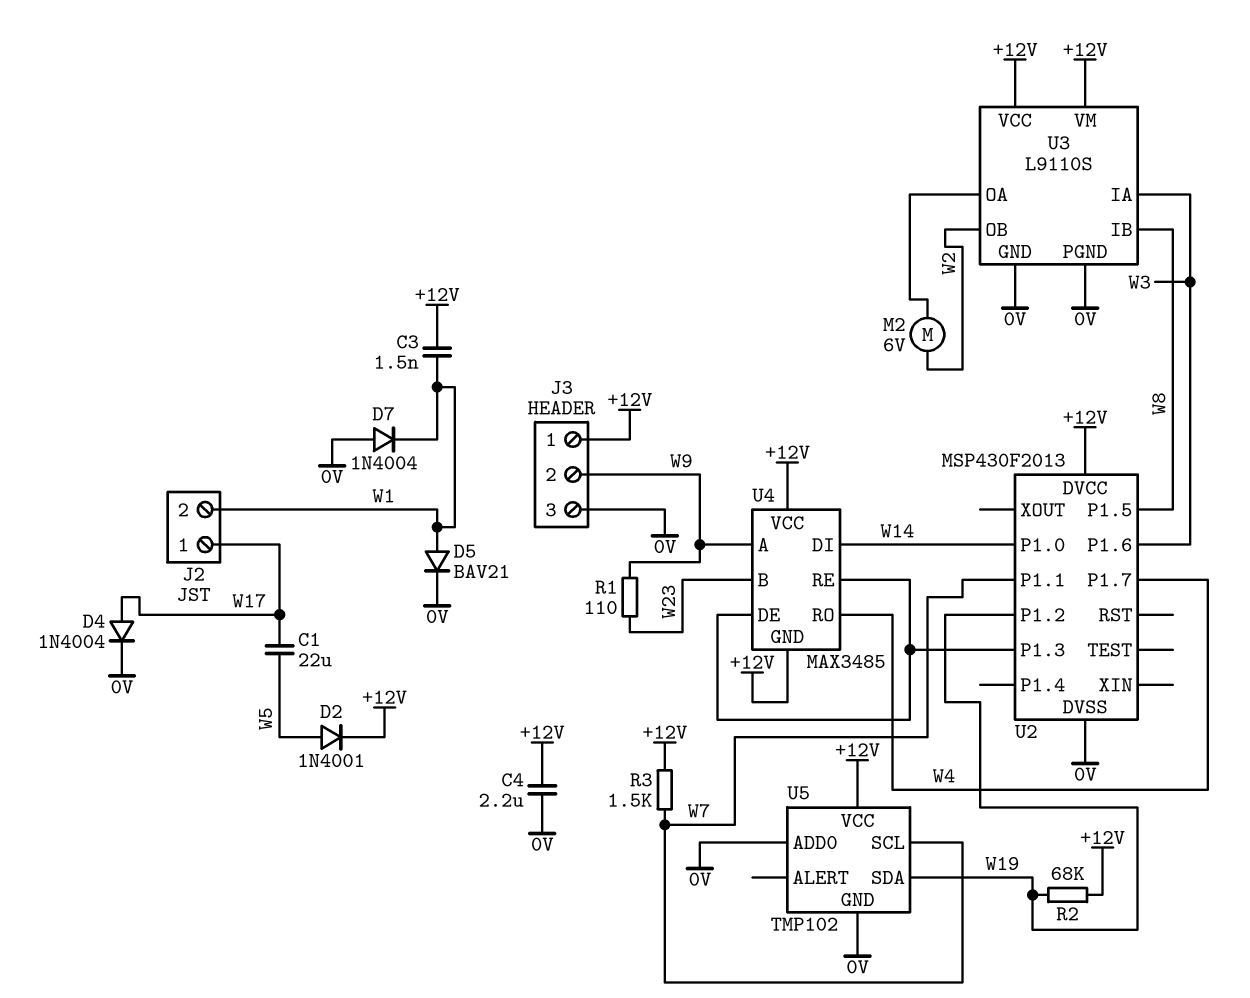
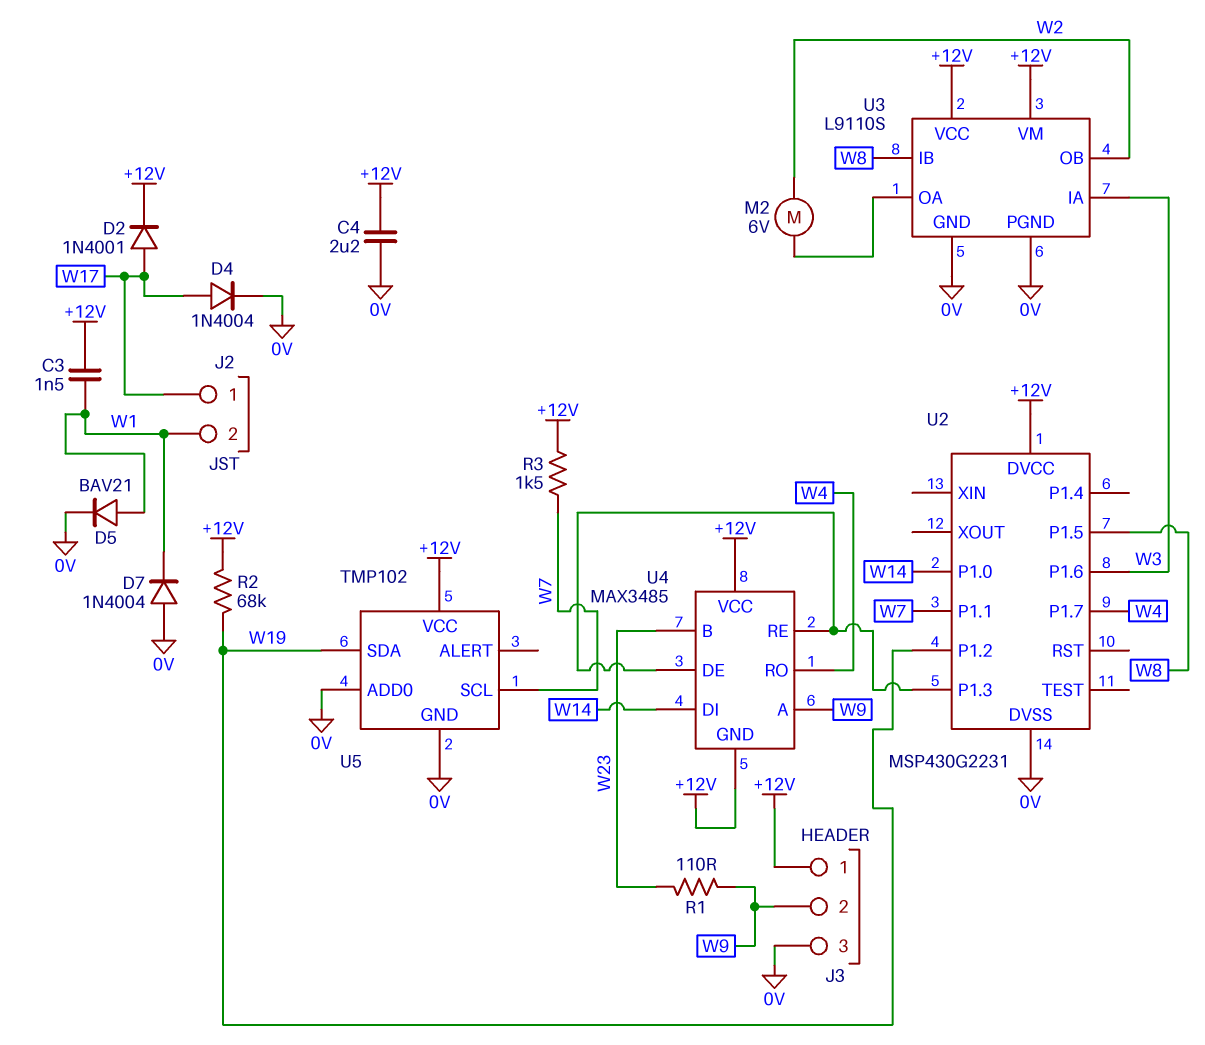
C1: 22uF (W5, W17) -> none
D2: diode 1N4001 (A W5, K +12V) -> diode 1N4001 (A W17, K +12V)
U2: MSP430F2013 -> MSP430G2231

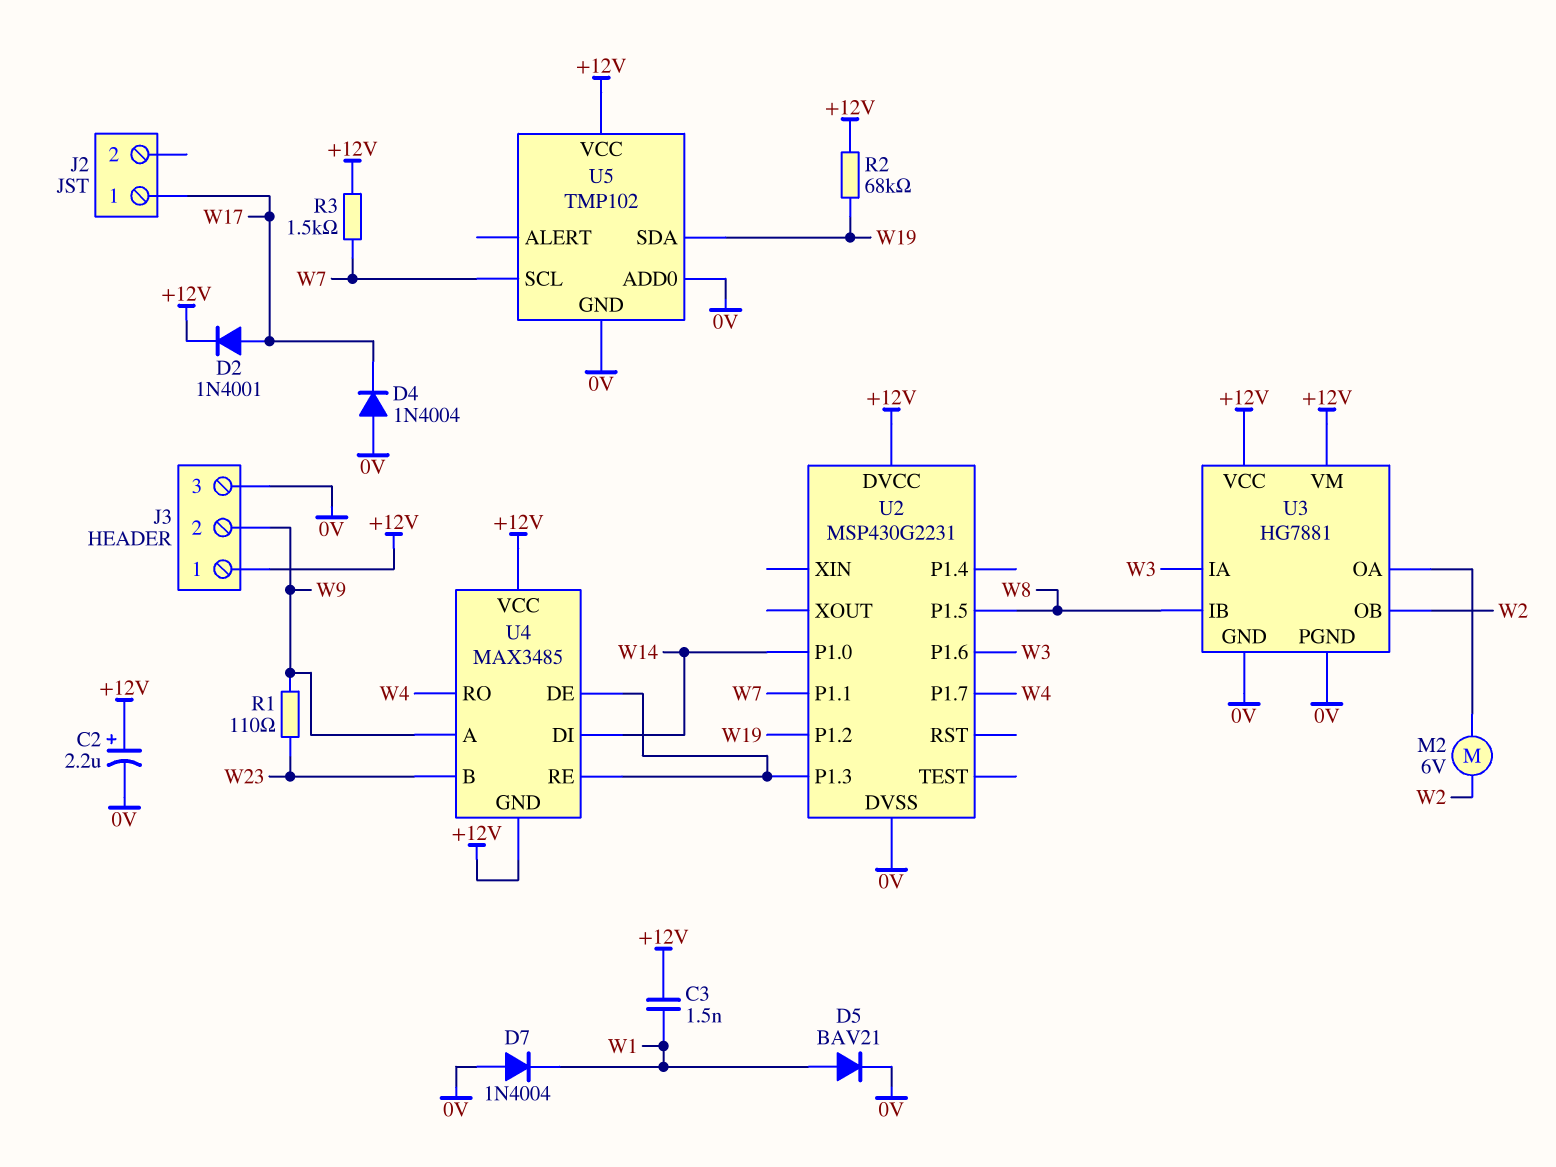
C2: none -> 2.2uF (plus +12V, minus 0V)
C4: 2.2uF (+12V, 0V) -> none
D4: diode 1N4004 (A W17, K 0V) -> diode 1N4004 (A 0V, K W17)
J2 pin 2: W1 -> none
U3: L9110S -> HG7881

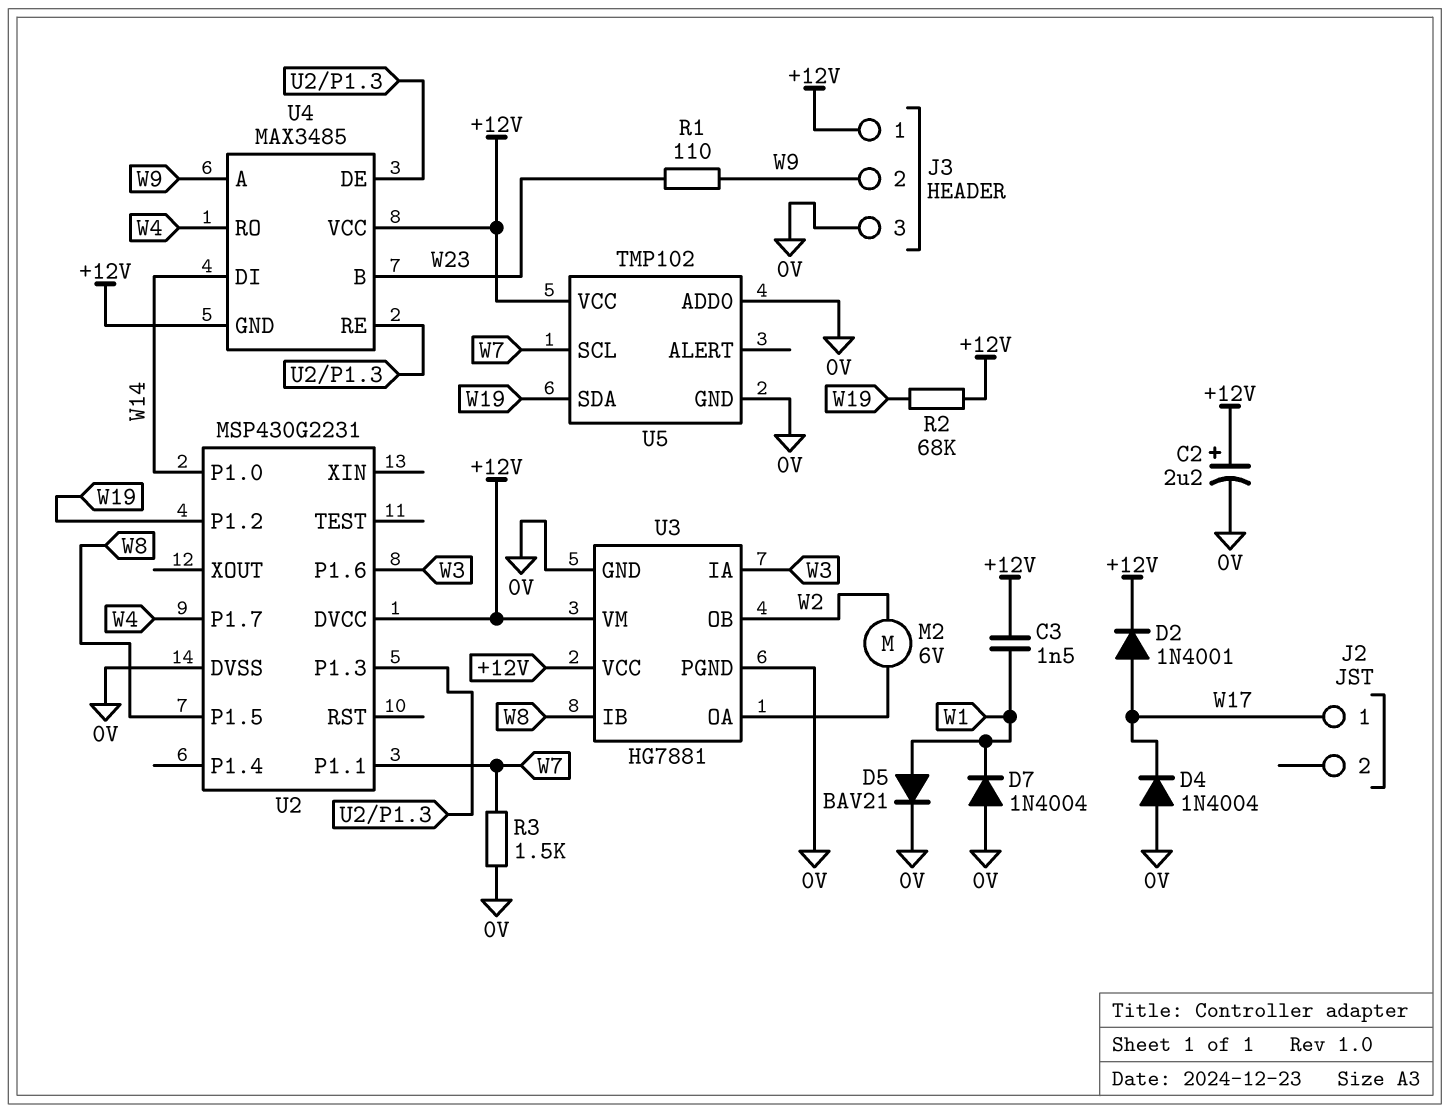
R3: 1.5k (+12V, W7) -> 1.5k (0V, W7)

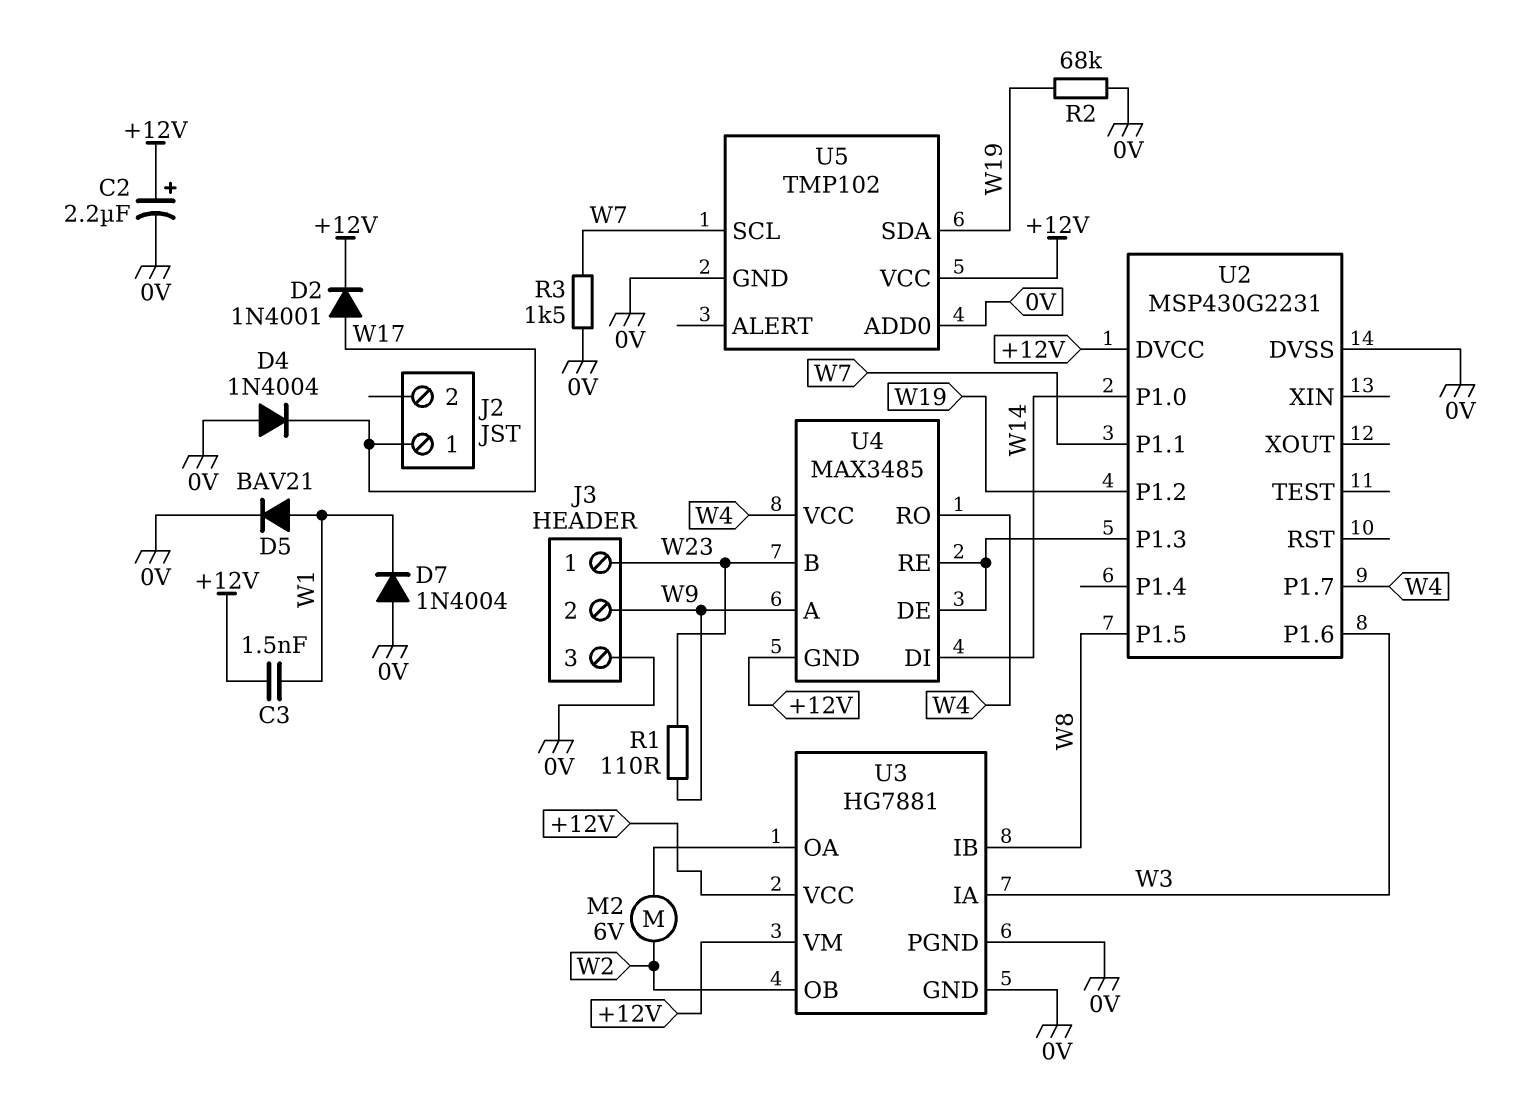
J3 pin 1: +12V -> W23
R2: 68k (+12V, W19) -> 68k (0V, W19)
U4 pin VCC: +12V -> W4

